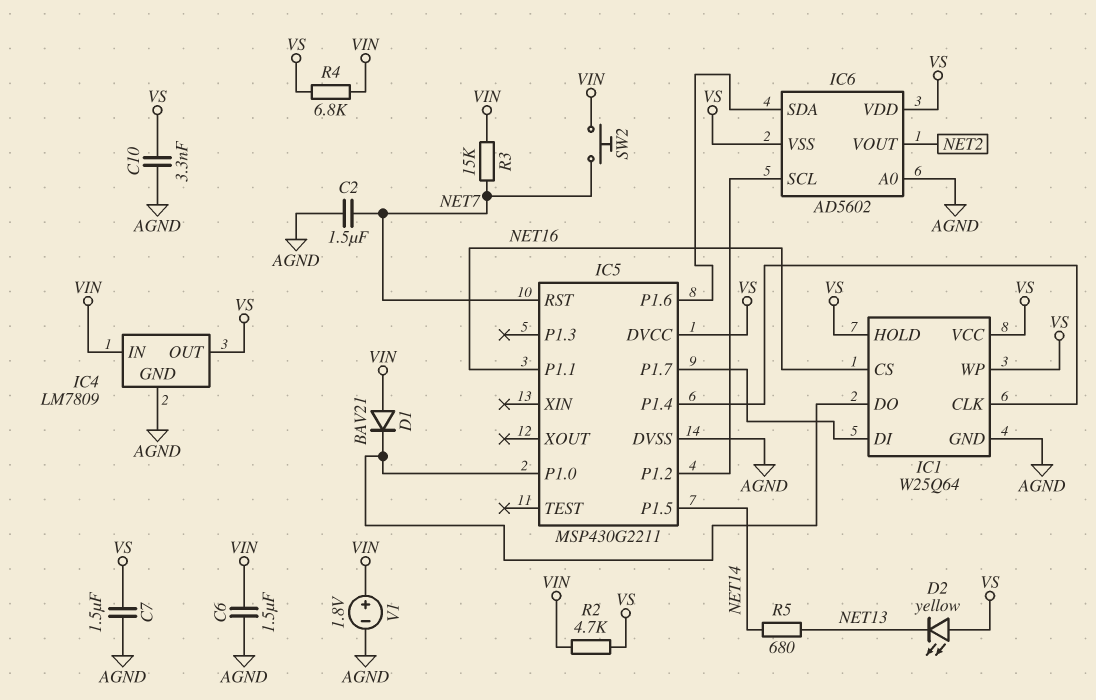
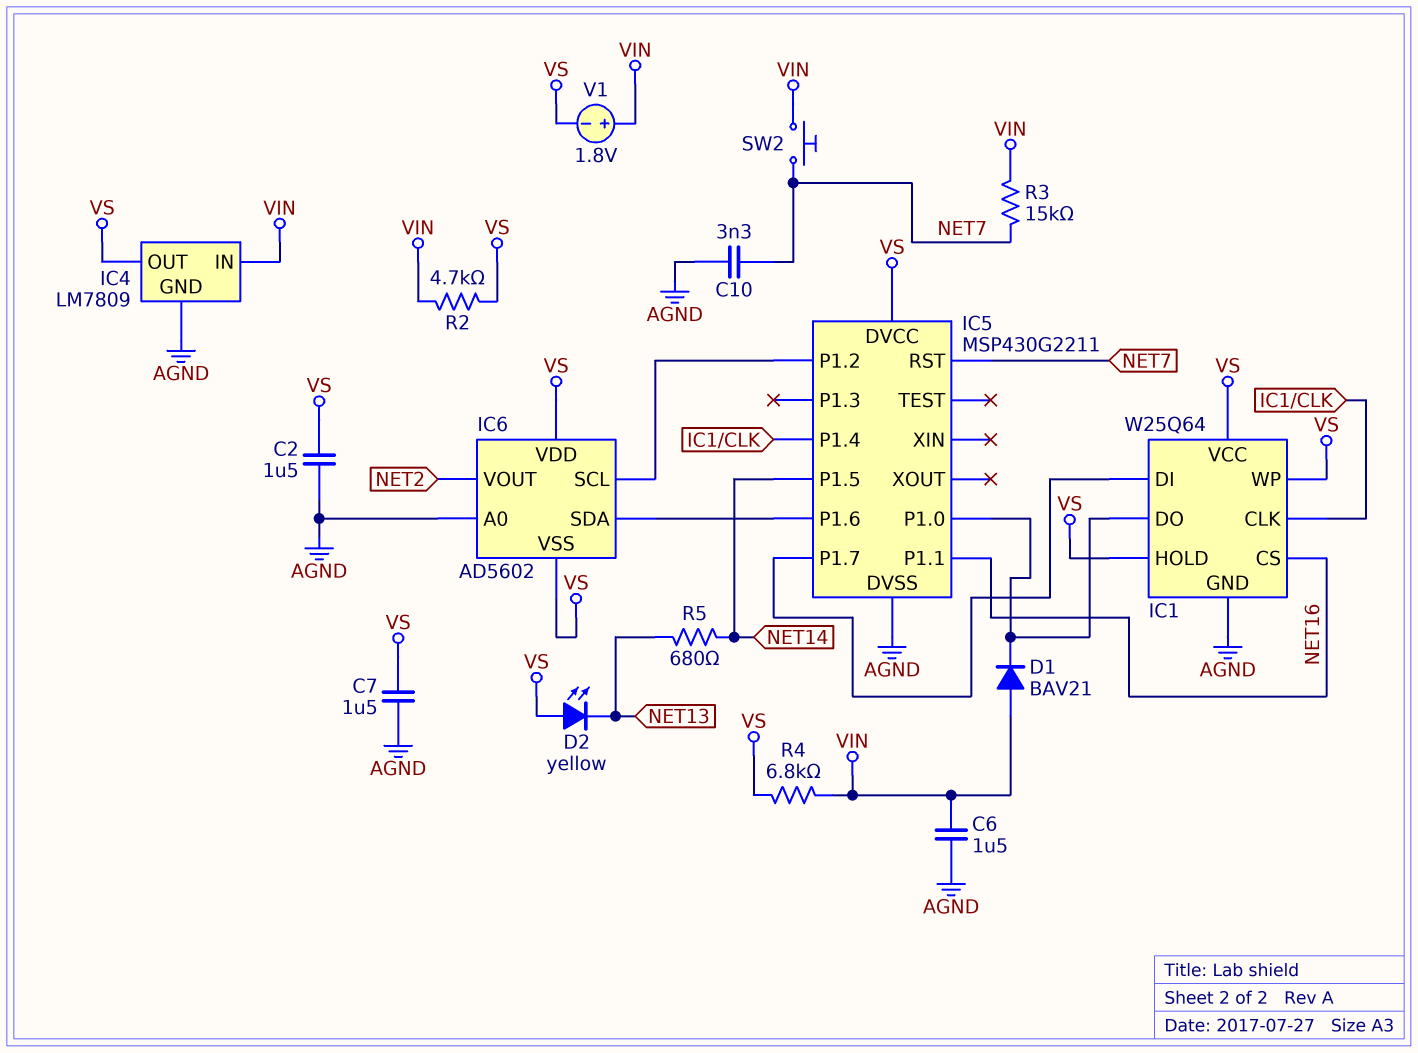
C2: 1.5uF (AGND, NET7) -> 1.5uF (AGND, VS)
C10: 3.3nF (AGND, VS) -> 3.3nF (AGND, NET7)
V1: 1.8V (plus VIN, minus AGND) -> 1.8V (plus VIN, minus VS)

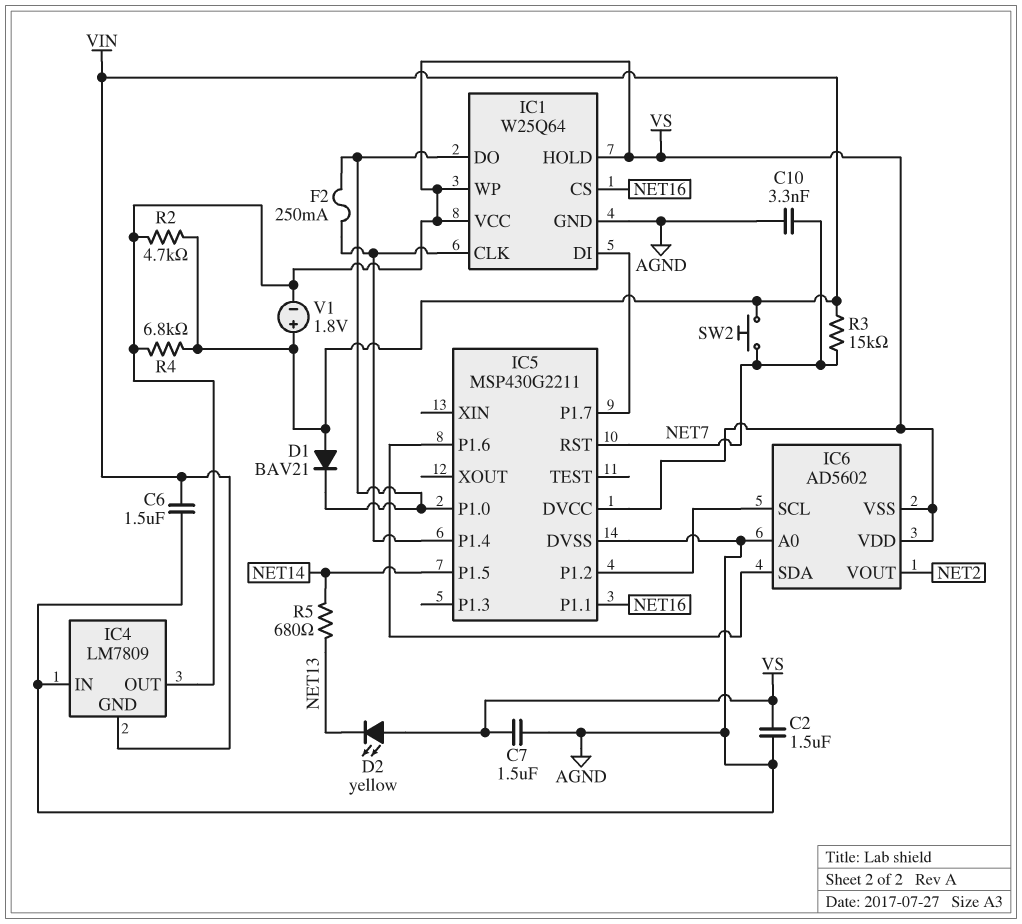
F2: none -> 250mA (IC1/CLK, IC1/DO)
IC4 pin GND: AGND -> VIN
IC4 pin IN: VIN -> AGND

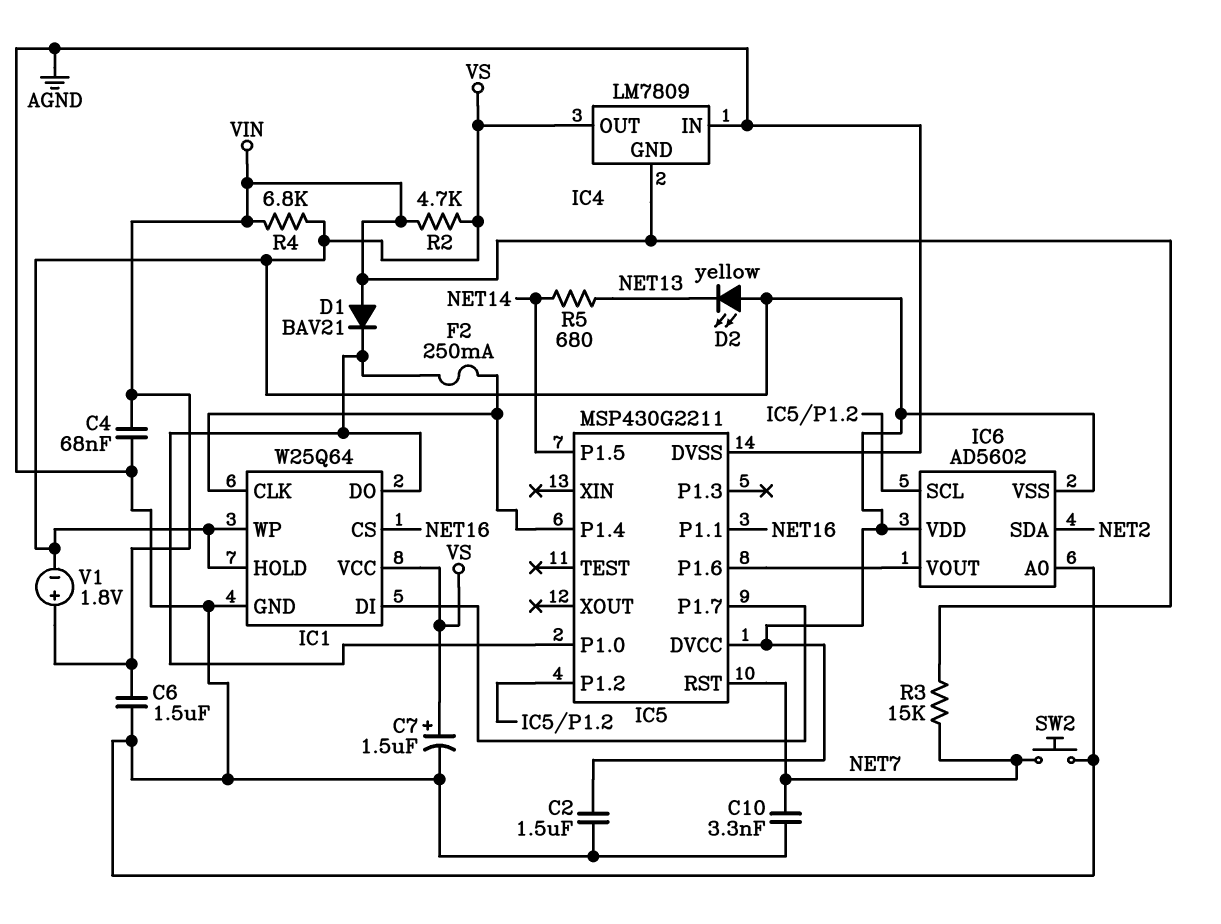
C4: none -> 68nF (AGND, VIN)
C7: 1.5uF (AGND, VS) -> 1.5uF (plus VS, minus AGND)
IC6 pin SDA: IC5/P1.6 -> NET2
IC6 pin VOUT: NET2 -> IC5/P1.6
SW2: button (NET7, VIN) -> button (AGND, NET7)

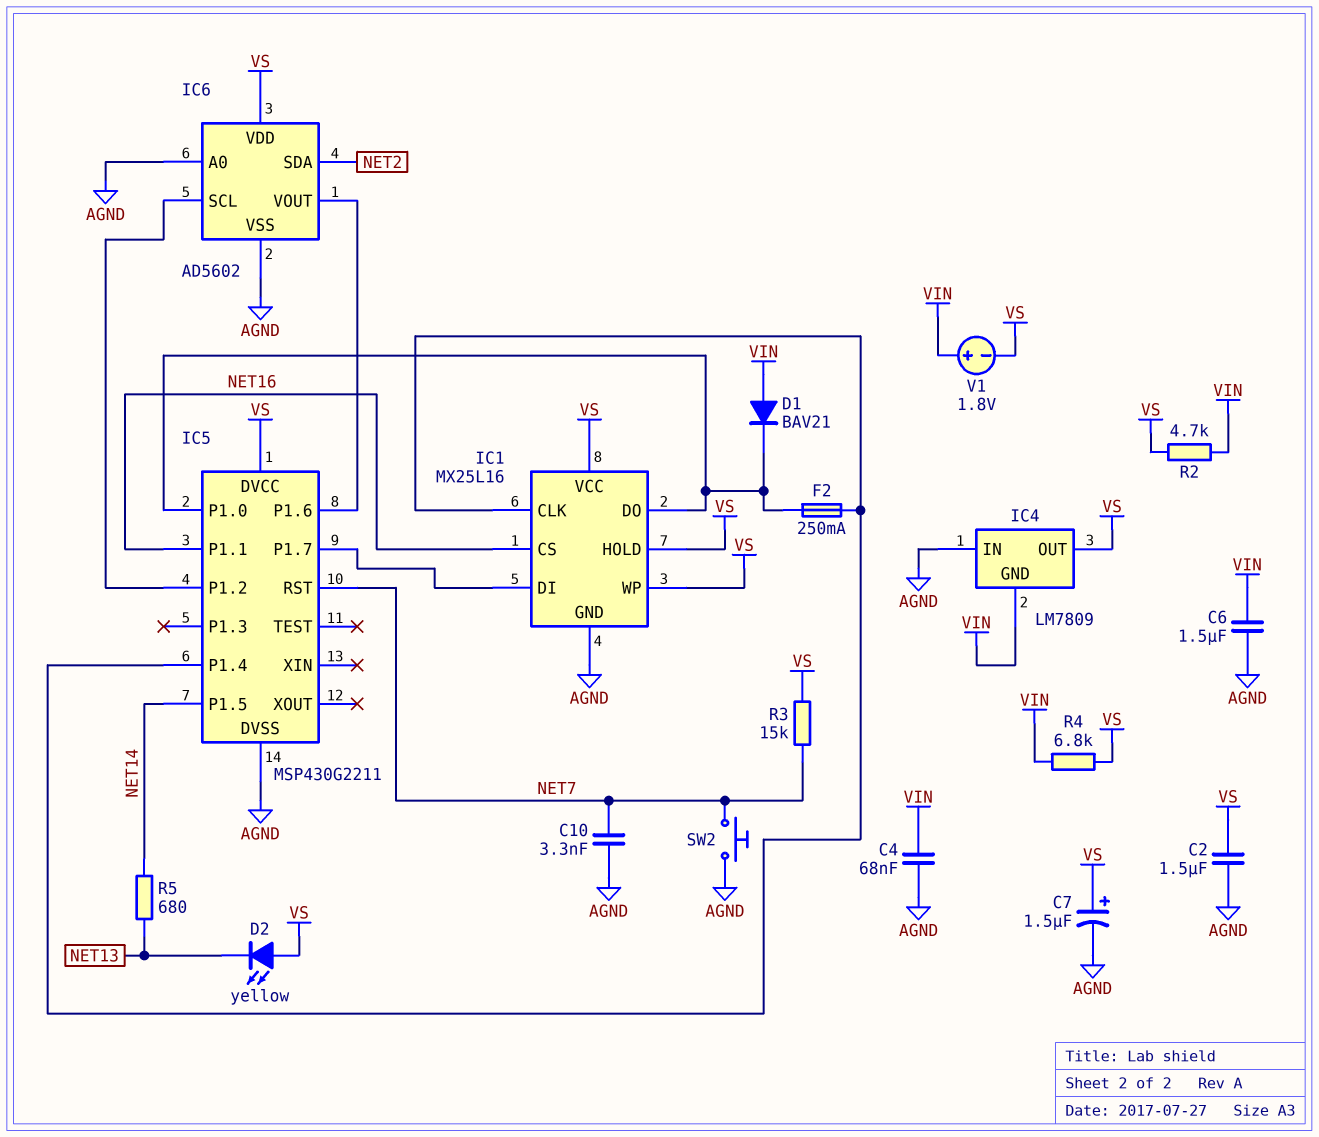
IC1: W25Q64 -> MX25L16
IC6 pin VSS: VS -> AGND
R3: 15k (NET7, VIN) -> 15k (NET7, VS)

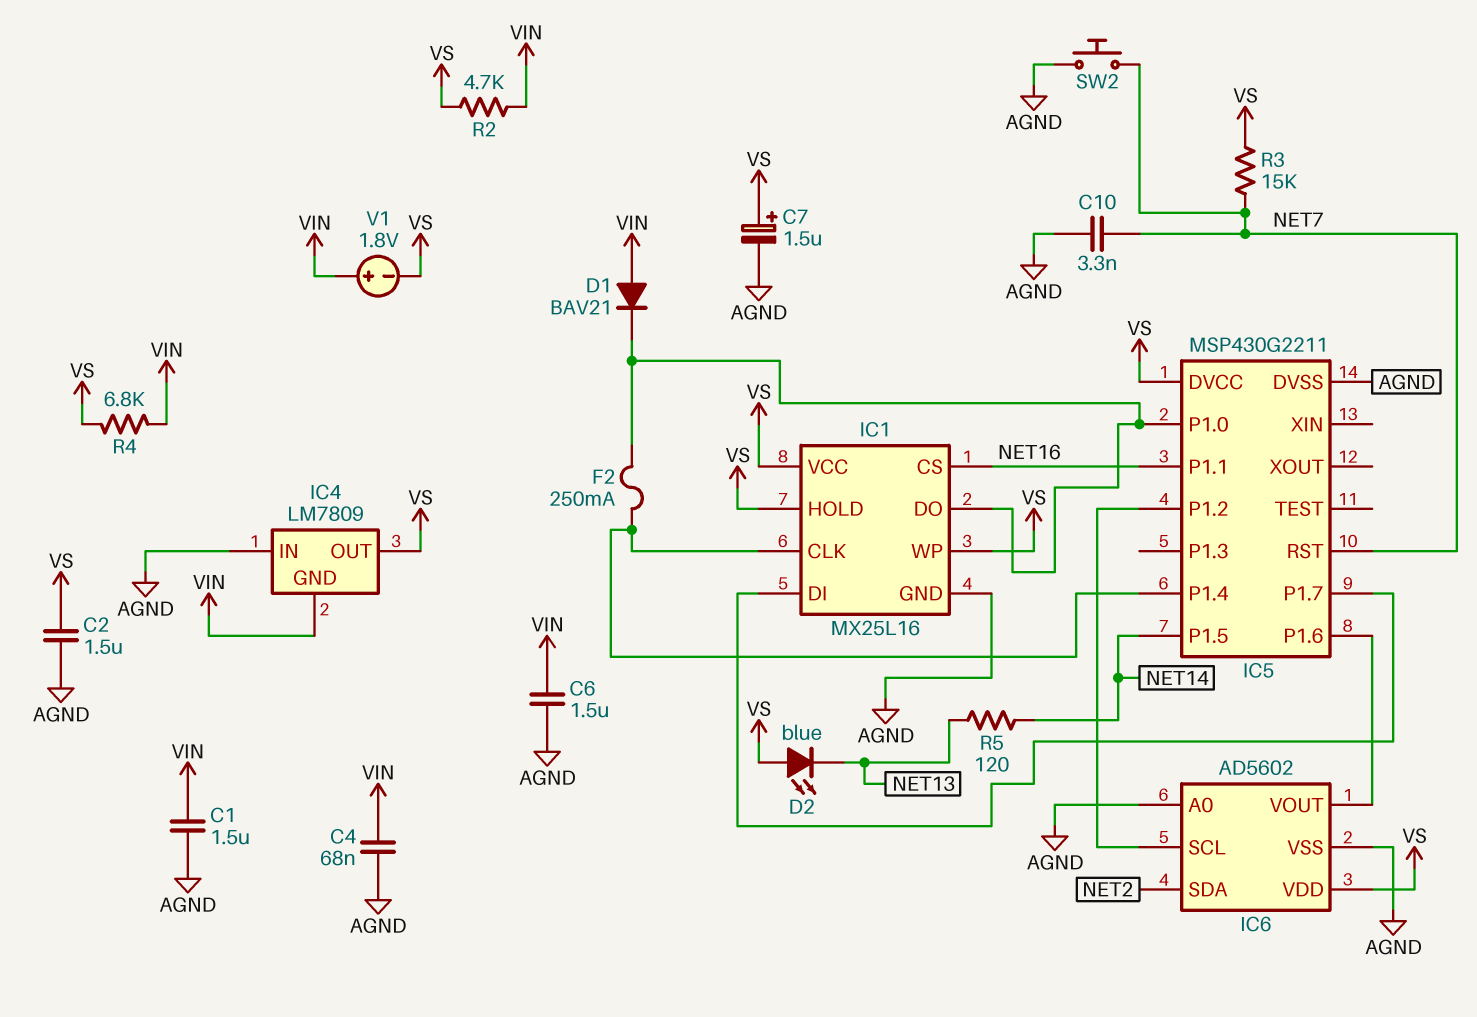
C1: none -> 1.5uF (AGND, VIN)
D2: LED yellow (A VS, K NET13) -> LED blue (A VS, K NET13)
R5: 680 (NET13, NET14) -> 120 (NET13, NET14)

